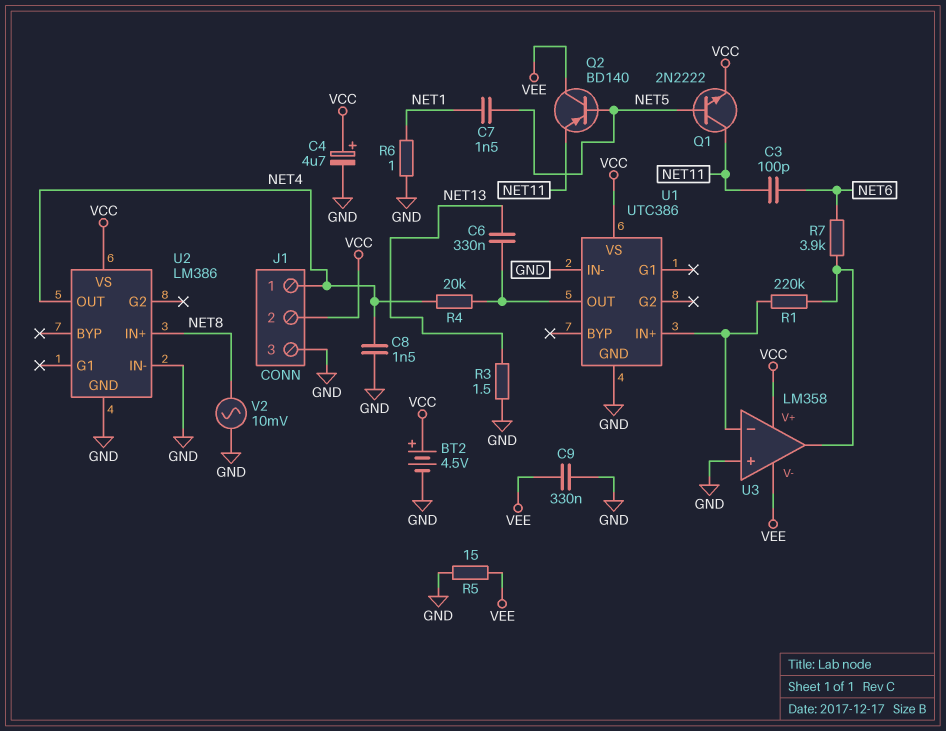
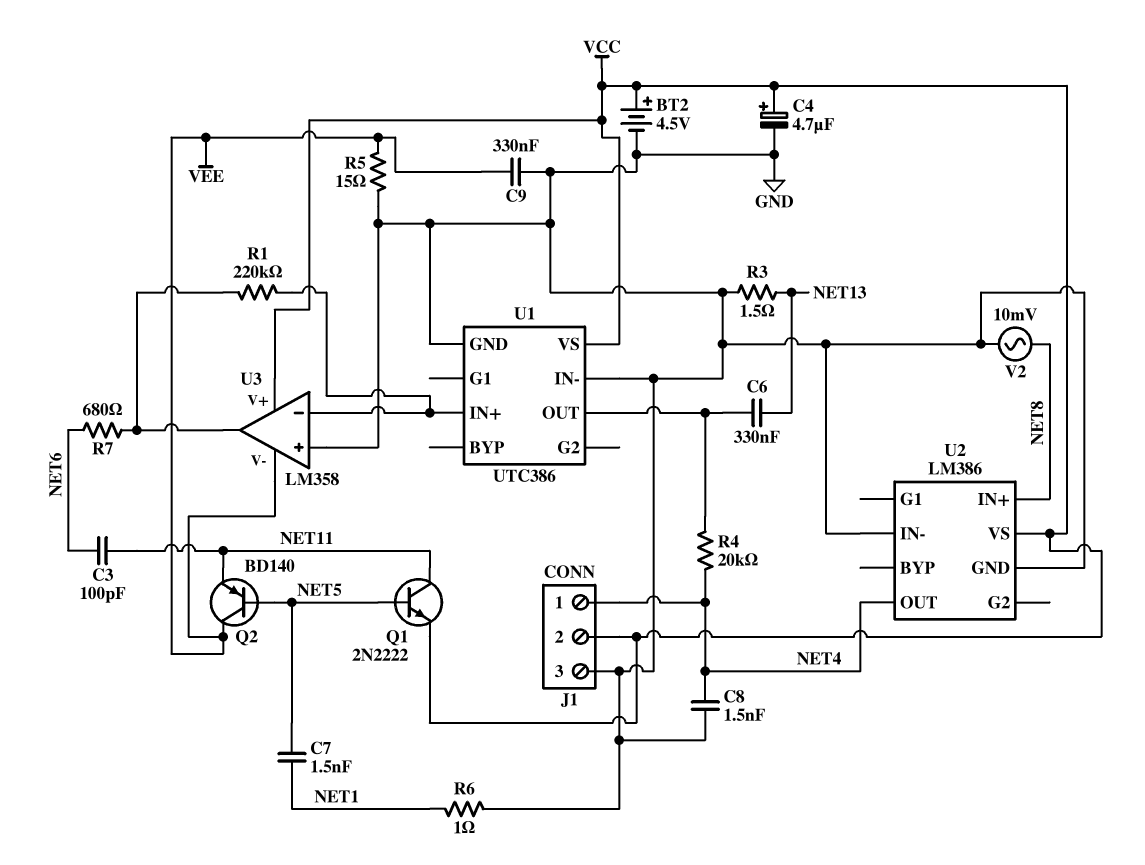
R7: 3.9k (NET6, U3/out) -> 680 (NET6, U3/out)

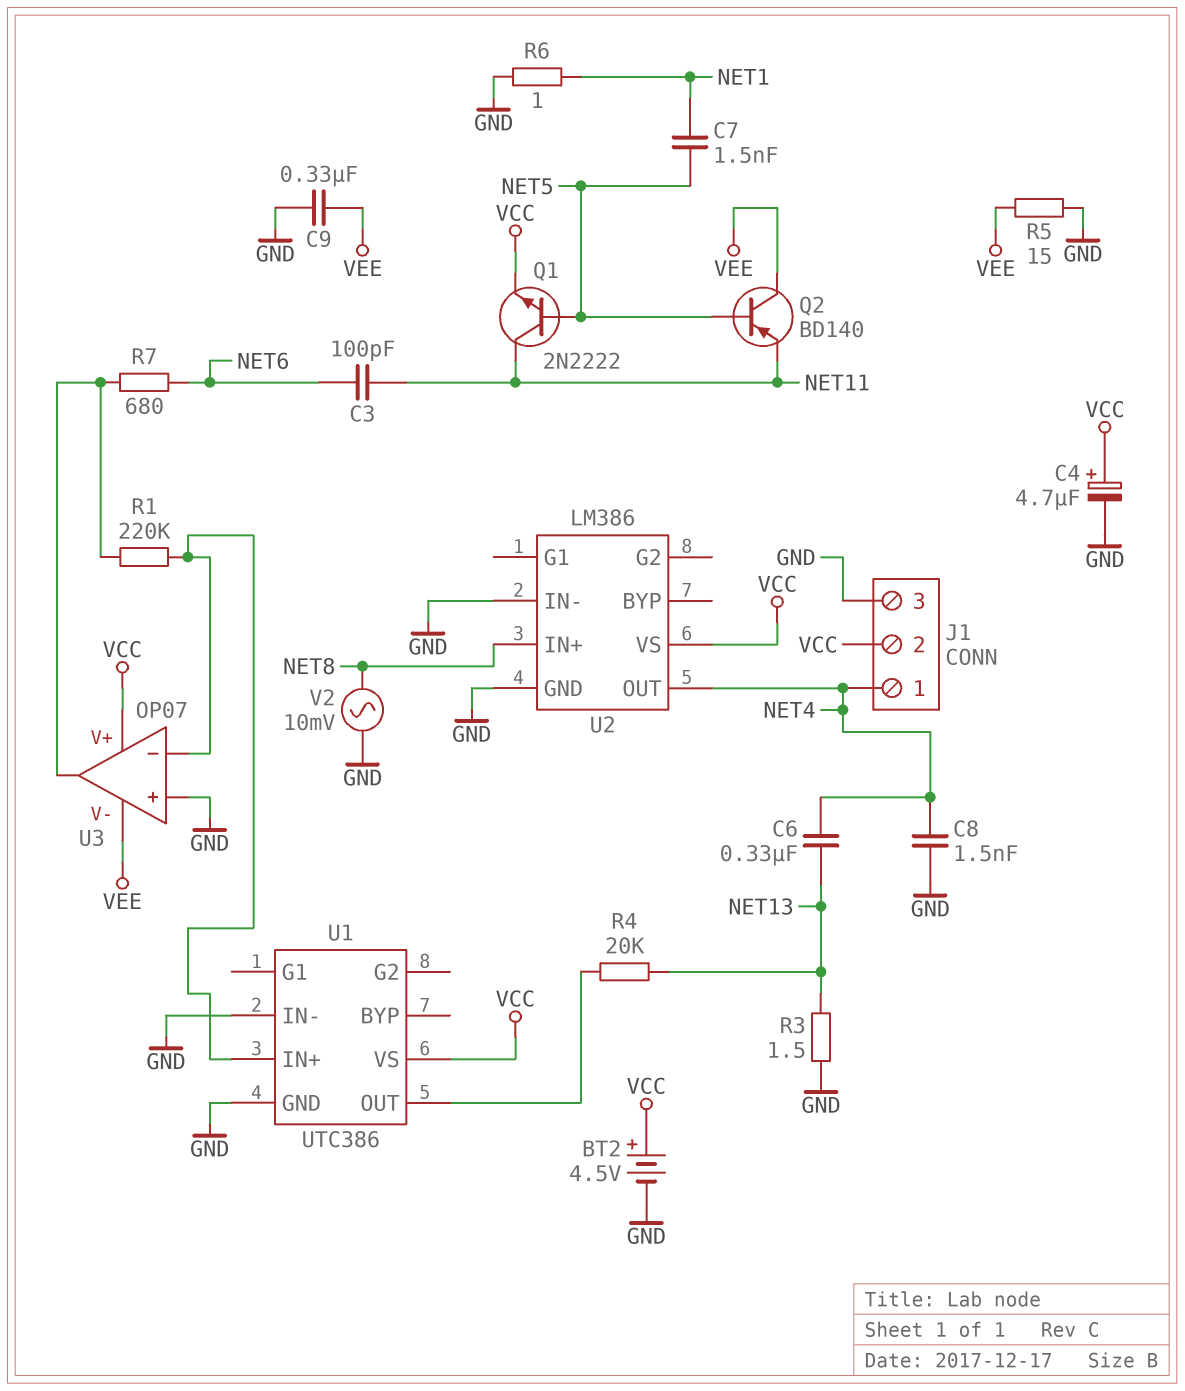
C6: 330nF (NET13, U1/OUT) -> 330nF (NET4, NET13)
R4: 20k (NET4, U1/OUT) -> 20k (NET13, U1/OUT)
U3: LM358 -> OP07

